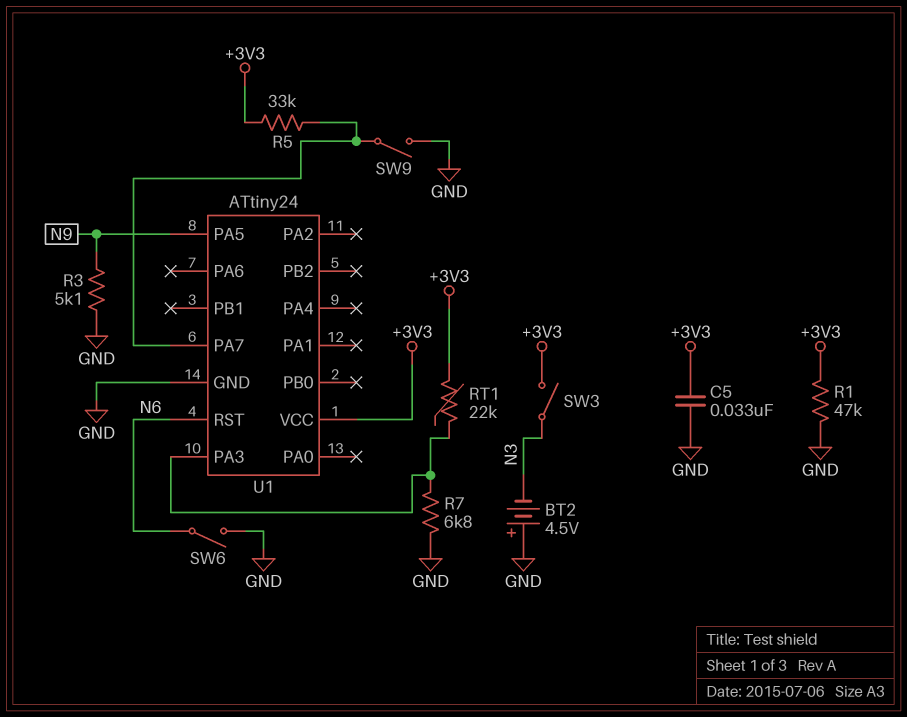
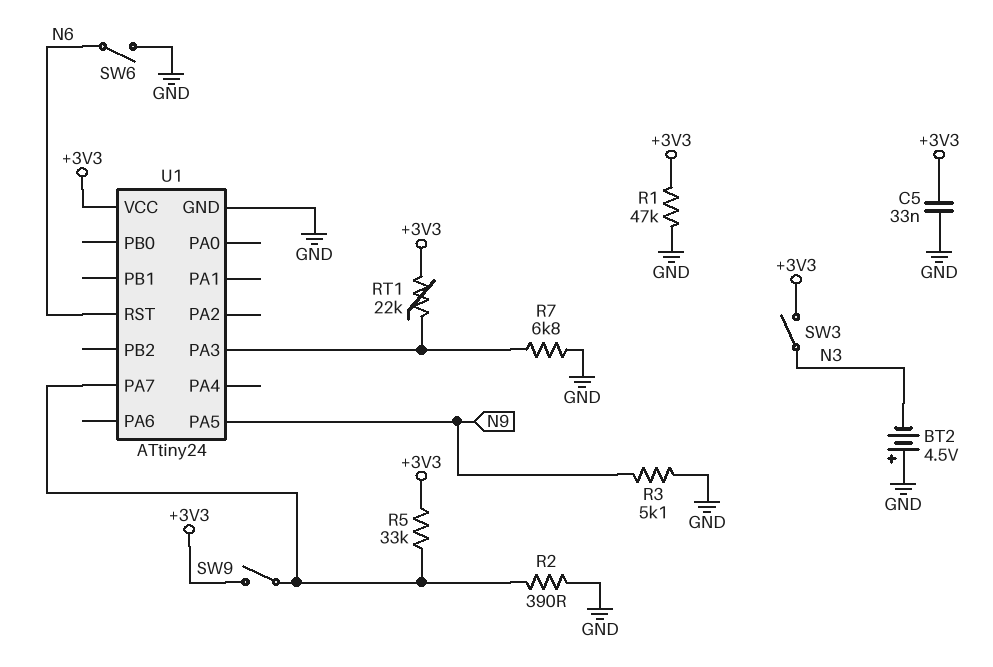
R2: none -> 390 (GND, U1/PA7)
SW9: switch (GND, U1/PA7) -> switch (+3V3, U1/PA7)

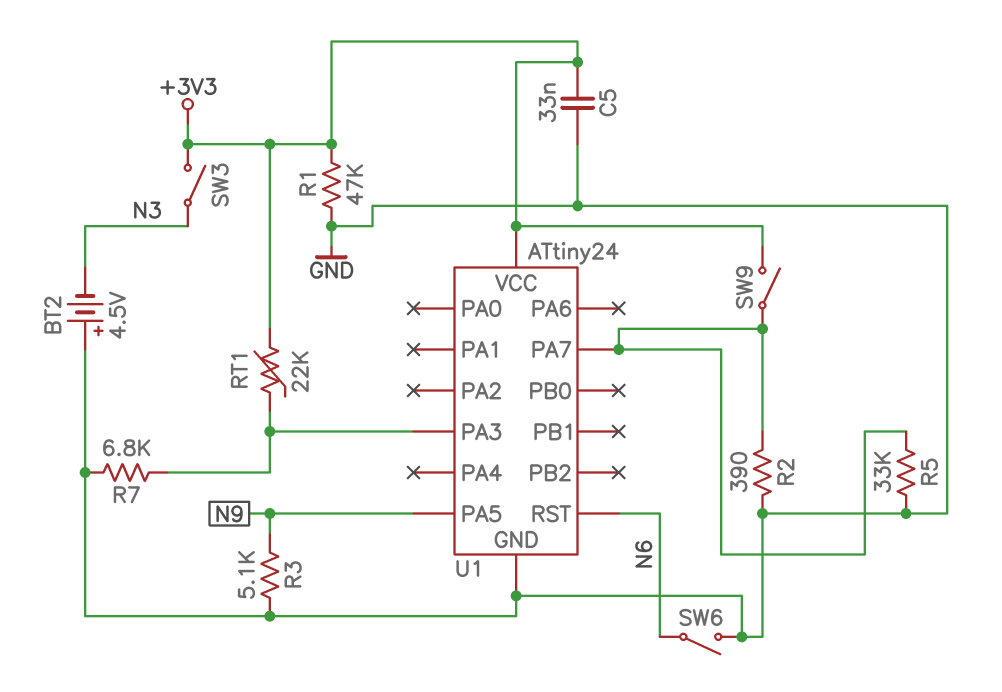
R5: 33k (+3V3, U1/PA7) -> 33k (GND, U1/PA7)

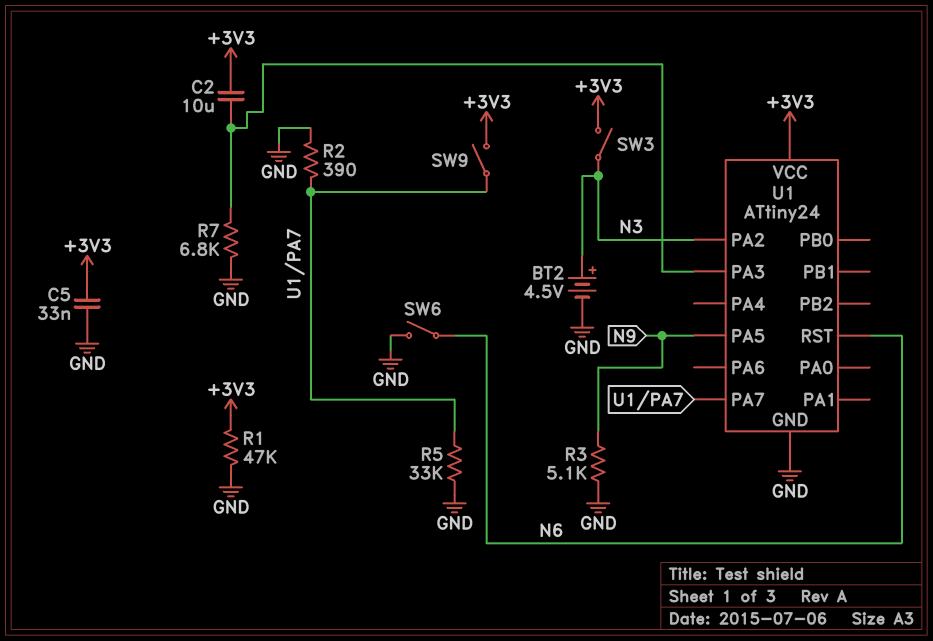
BT2: 4.5V (plus GND, minus N3) -> 4.5V (plus N3, minus GND)
C2: none -> 10uF (+3V3, U1/PA3)
RT1: 22k (+3V3, U1/PA3) -> none
U1 pin PA2: none -> N3

